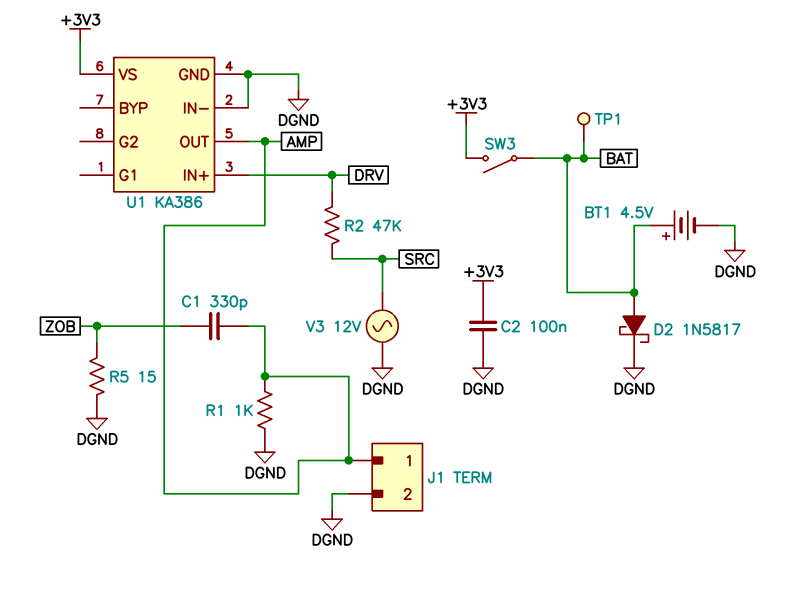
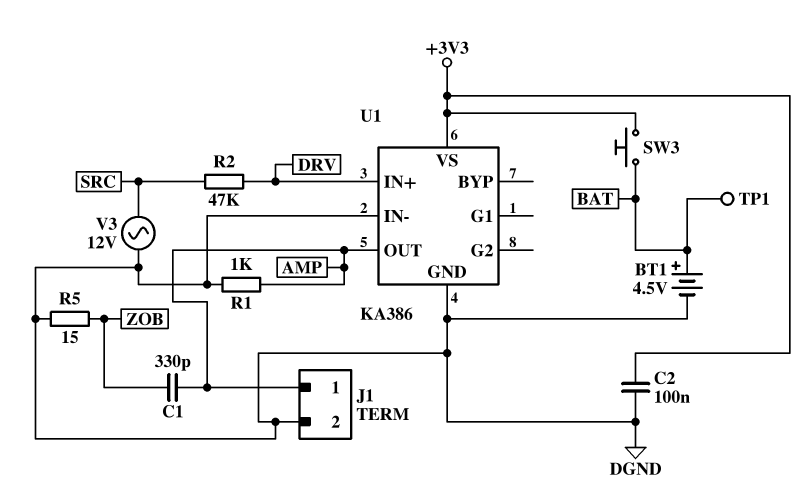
D2: schottky 1N5817 (A BAT, K DGND) -> none
SW3: switch (+3V3, BAT) -> button (+3V3, BAT)

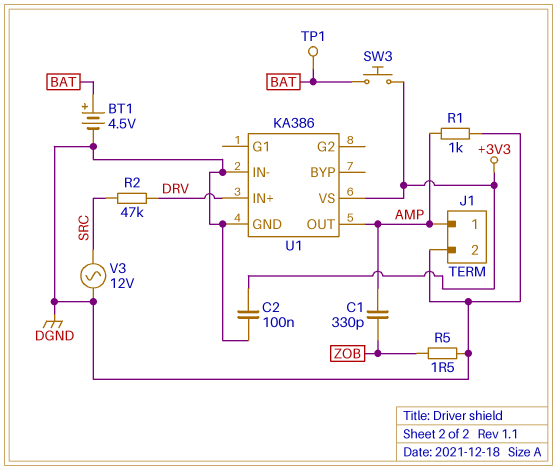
R5: 15 (DGND, ZOB) -> 1.5 (DGND, ZOB)

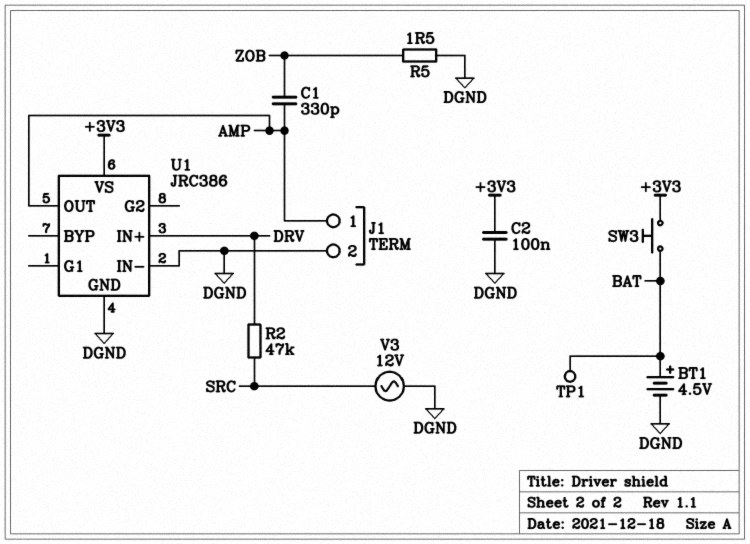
R1: 1k (AMP, DGND) -> none
U1: KA386 -> JRC386

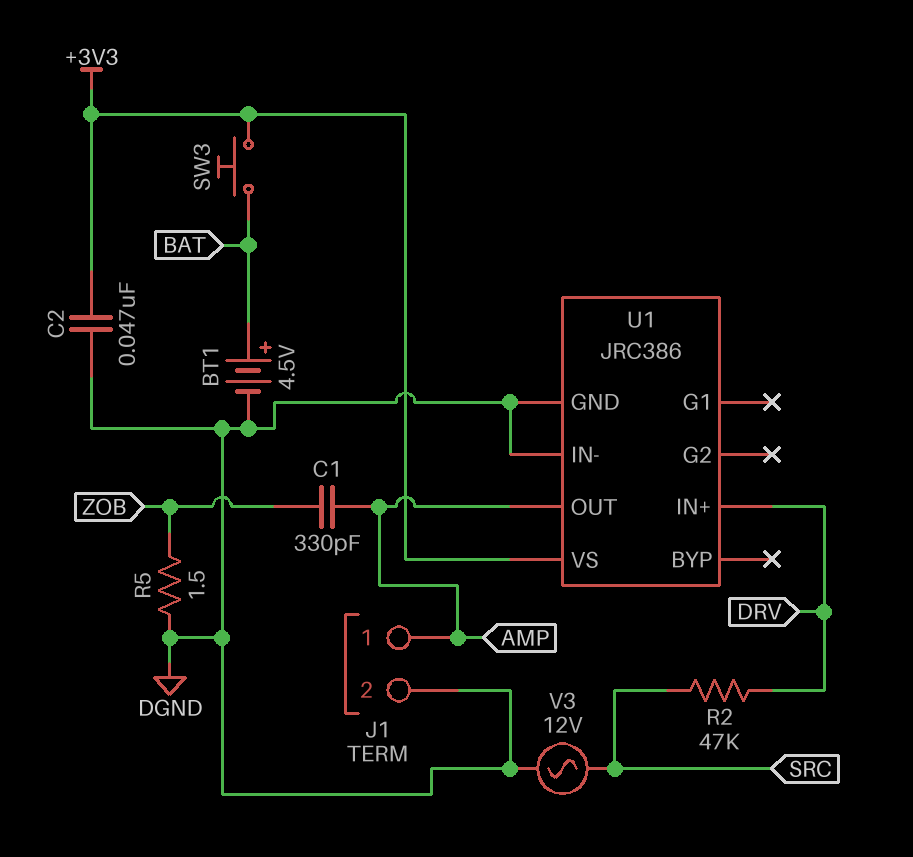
C2: 100nF (+3V3, DGND) -> 47nF (+3V3, DGND)
TP1: test point (BAT) -> none

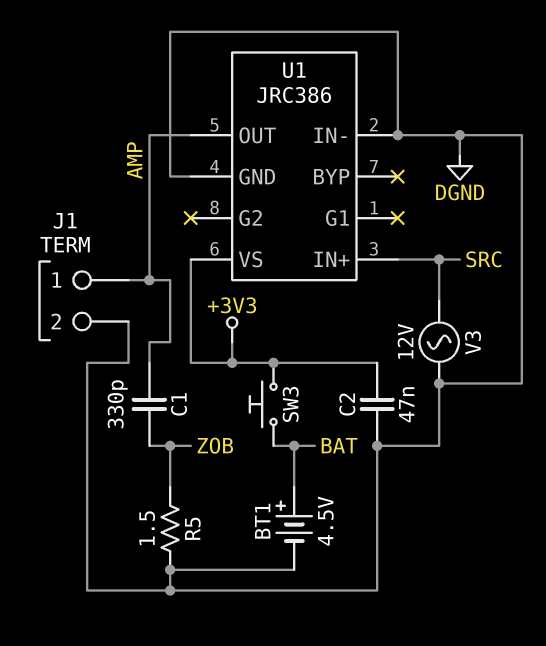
R2: 47k (DRV, SRC) -> none
U1 pin IN+: DRV -> SRC

